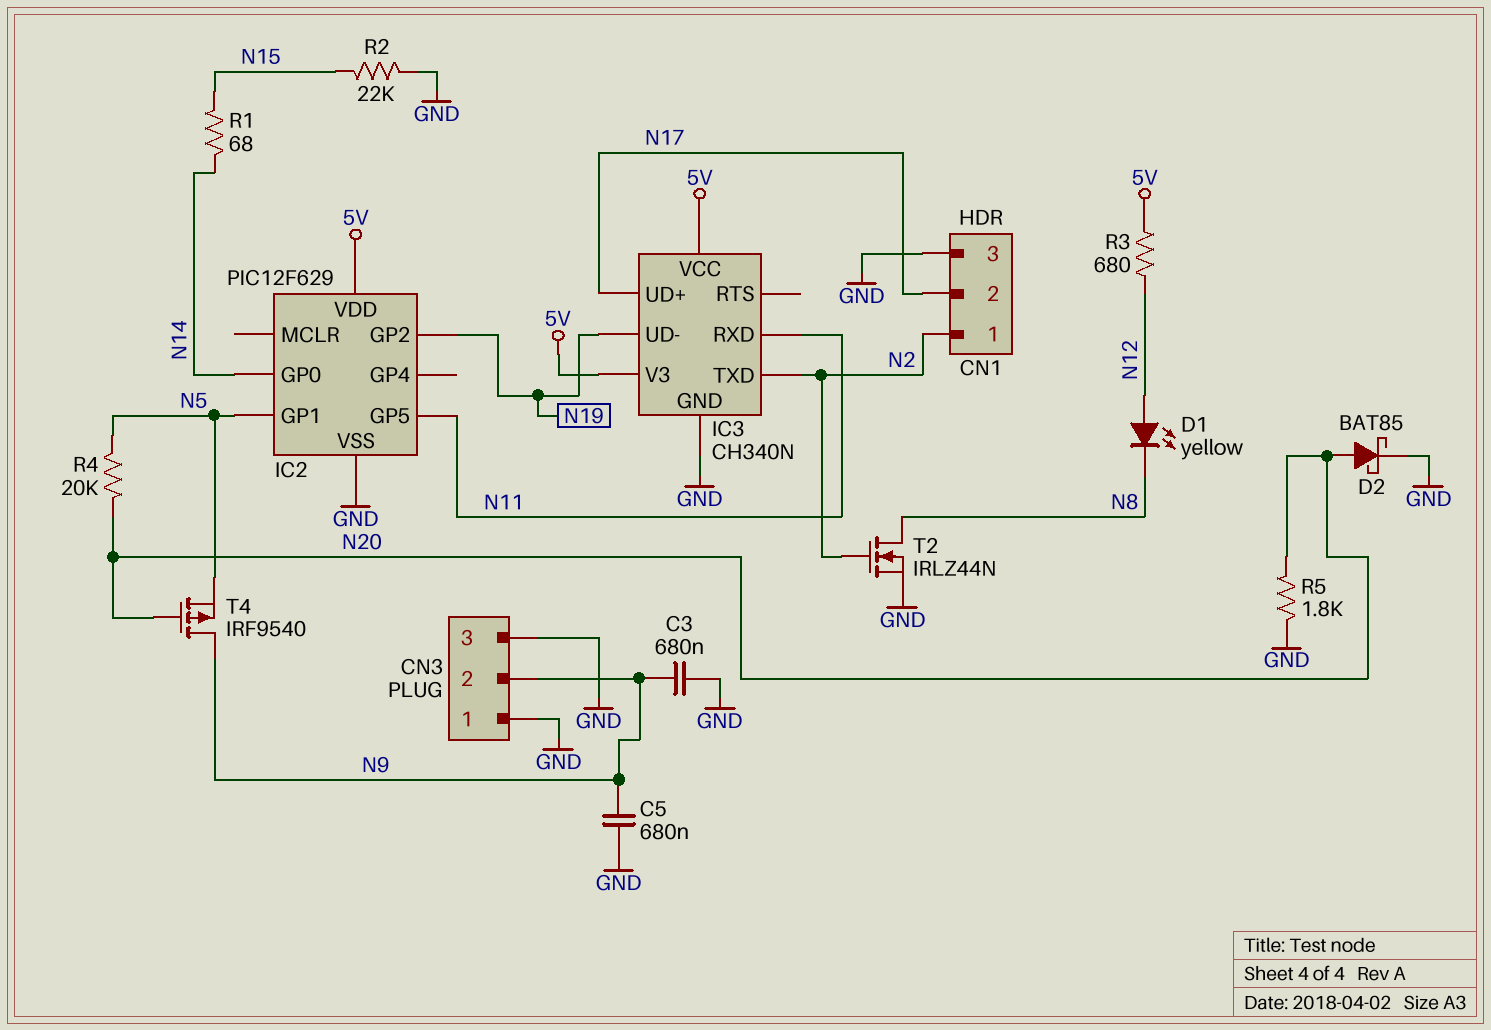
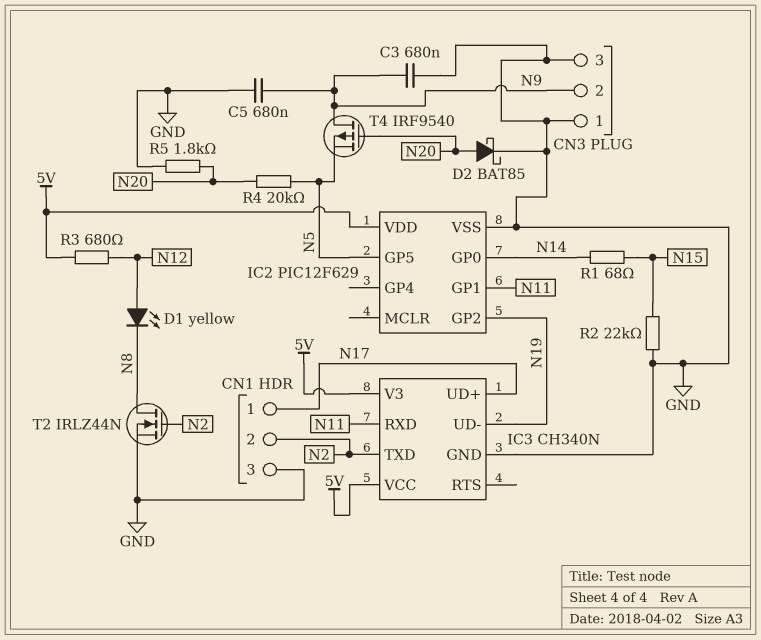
CN1 pin 1: N2 -> N17
CN1 pin 2: N17 -> N2
IC2 pin GP1: N5 -> N11
IC2 pin GP5: N11 -> N5

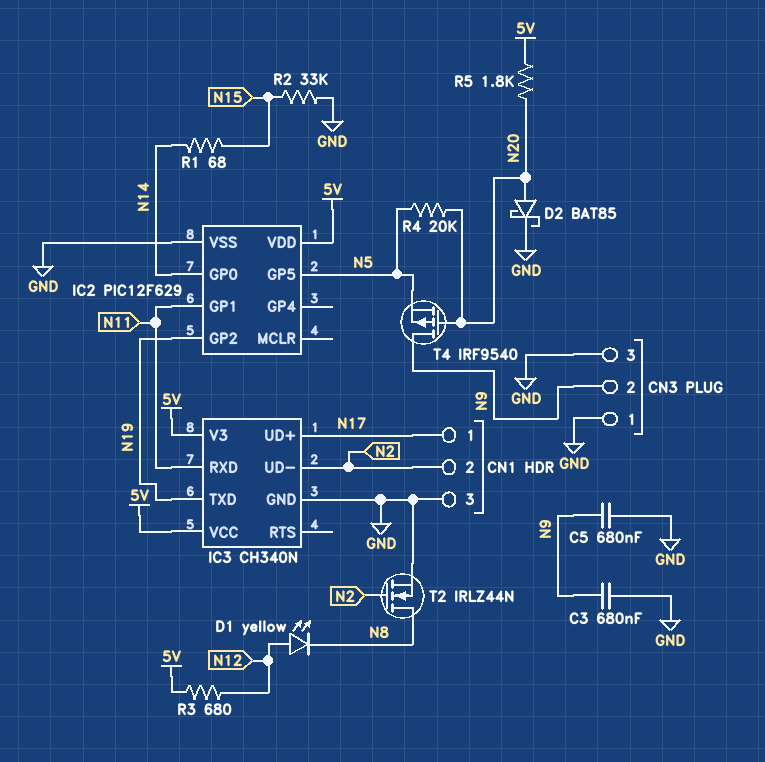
IC3 pin TXD: N2 -> N19
IC3 pin UD-: N19 -> N2
R2: 22k (GND, N15) -> 33k (GND, N15)
R5: 1.8k (GND, N20) -> 1.8k (5V, N20)

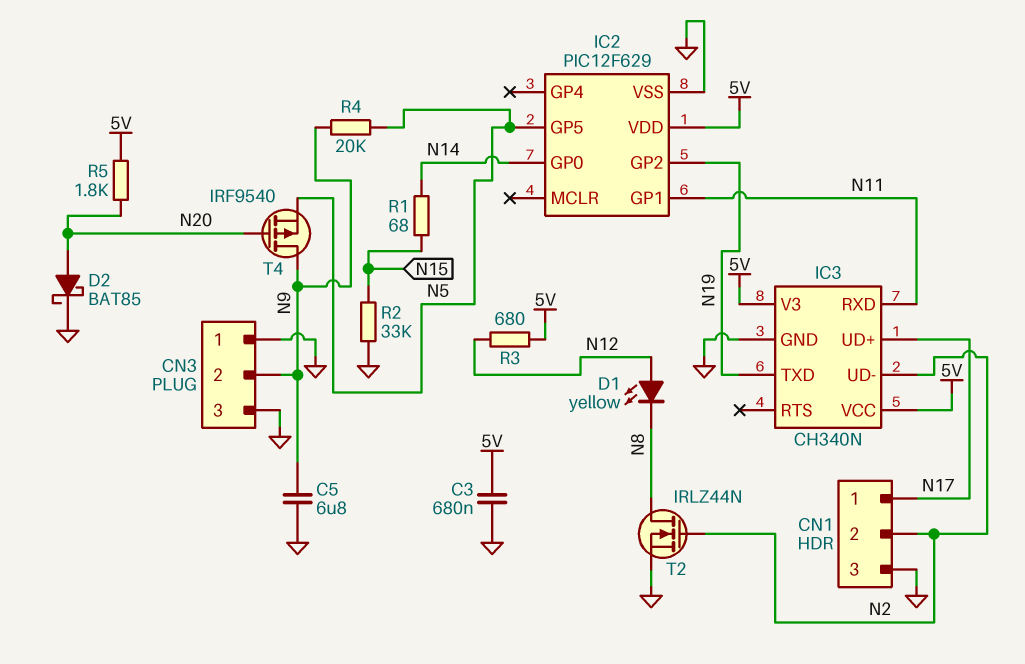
C3: 680nF (GND, N9) -> 680nF (5V, GND)
C5: 680nF (GND, N9) -> 6.8uF (GND, N9)
R4: 20k (N5, N20) -> 20k (N5, N9)

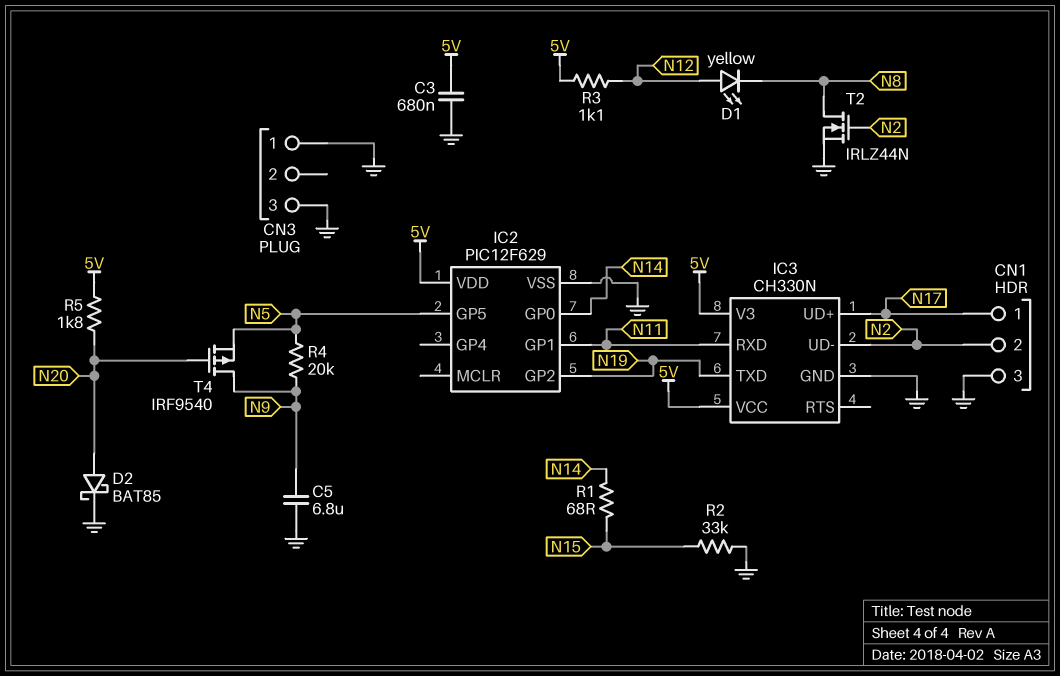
CN3 pin 2: N9 -> none
IC3: CH340N -> CH330N
R3: 680 (5V, N12) -> 1.1k (5V, N12)

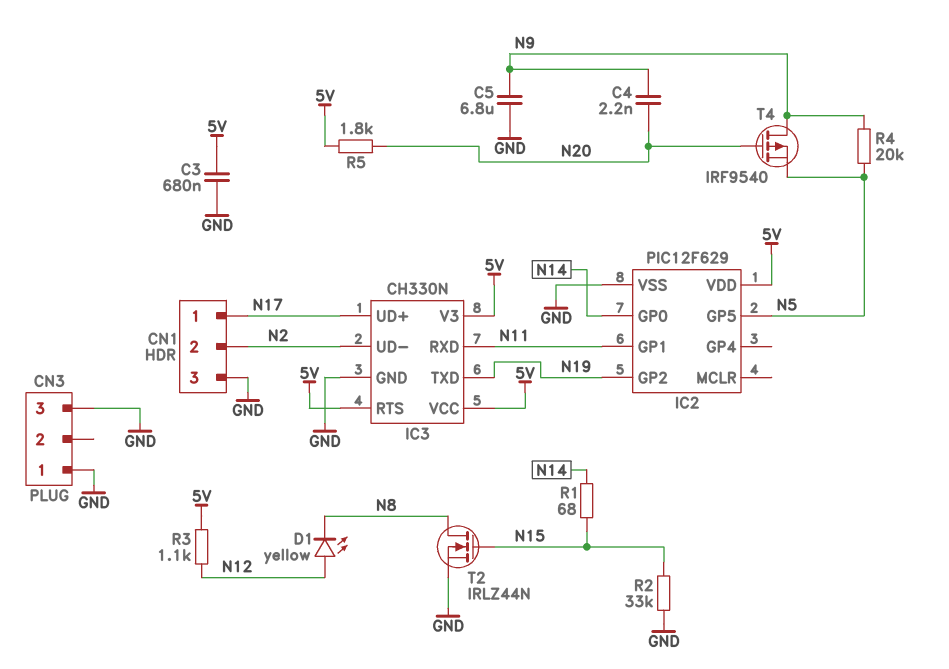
C4: none -> 2.2nF (N9, N20)
D2: schottky BAT85 (A N20, K GND) -> none
IC3 pin RTS: none -> 5V
T2: NMOS IRLZ44N (G N2, D N8, S GND) -> NMOS IRLZ44N (G N15, D N8, S GND)

